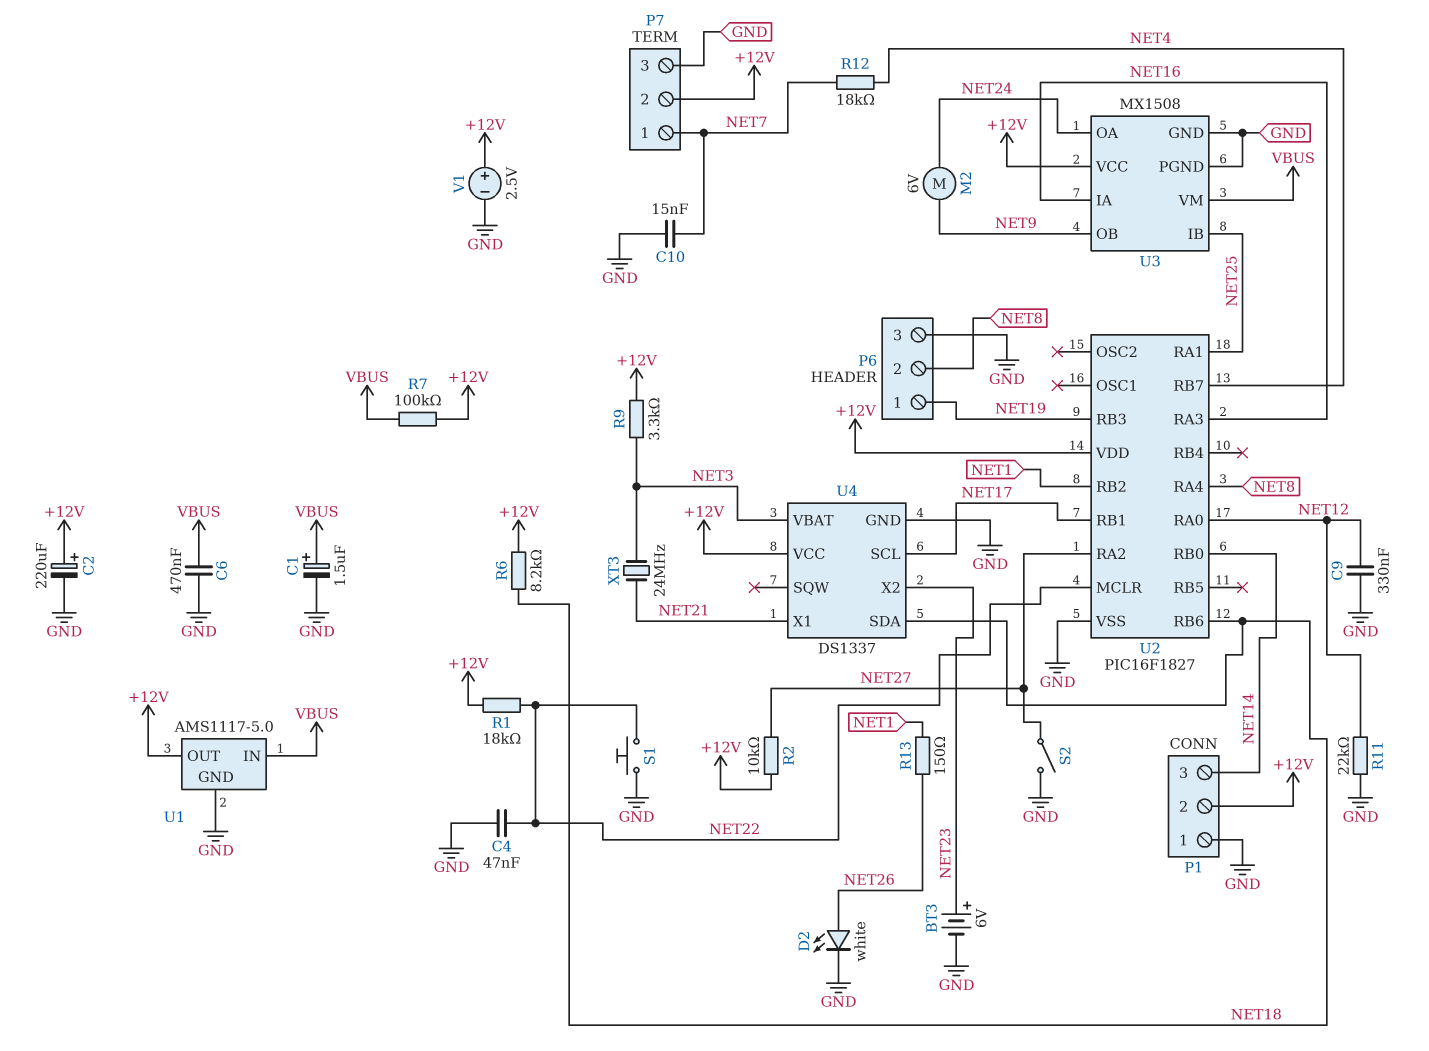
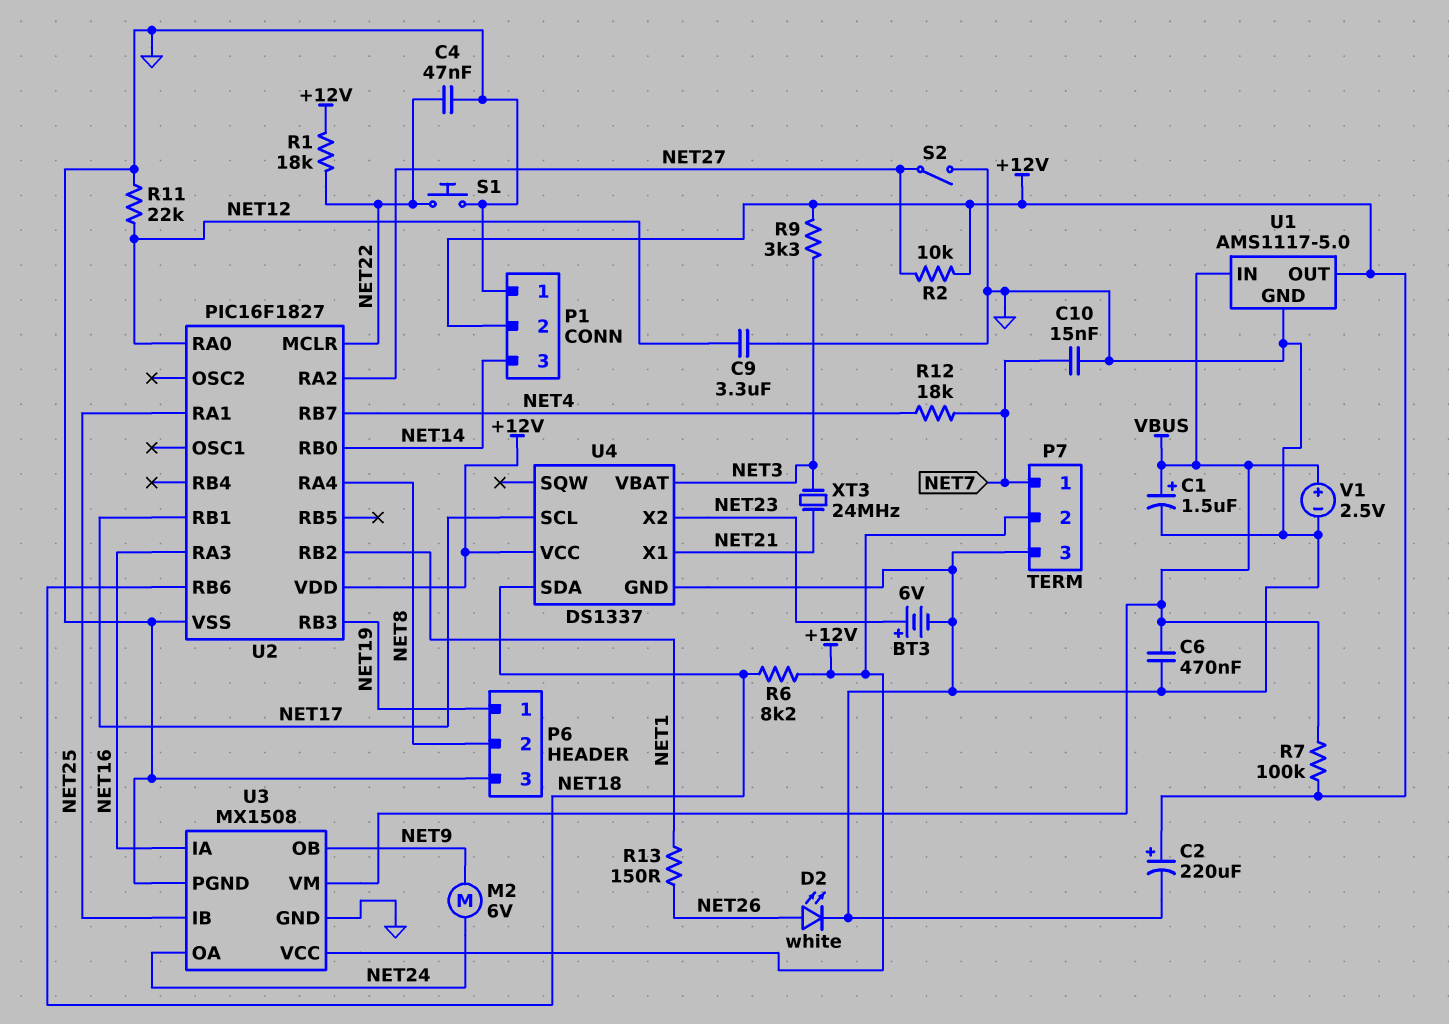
C9: 330nF (GND, NET12) -> 3.3uF (GND, NET12)
V1: 2.5V (plus +12V, minus GND) -> 2.5V (plus VBUS, minus GND)

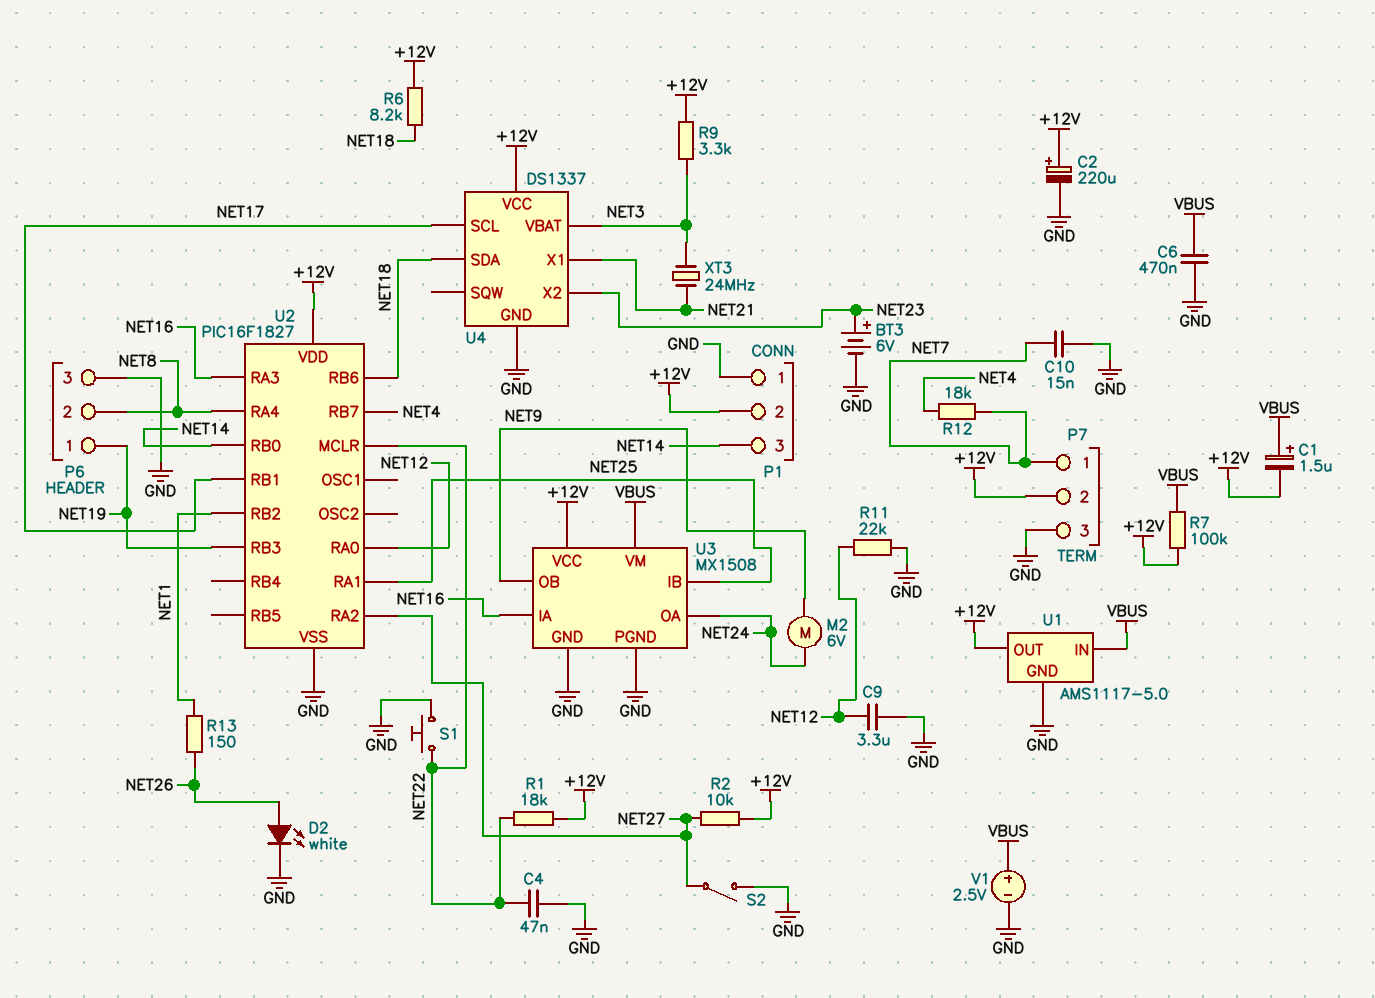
C1: 1.5uF (plus VBUS, minus GND) -> 1.5uF (plus VBUS, minus +12V)

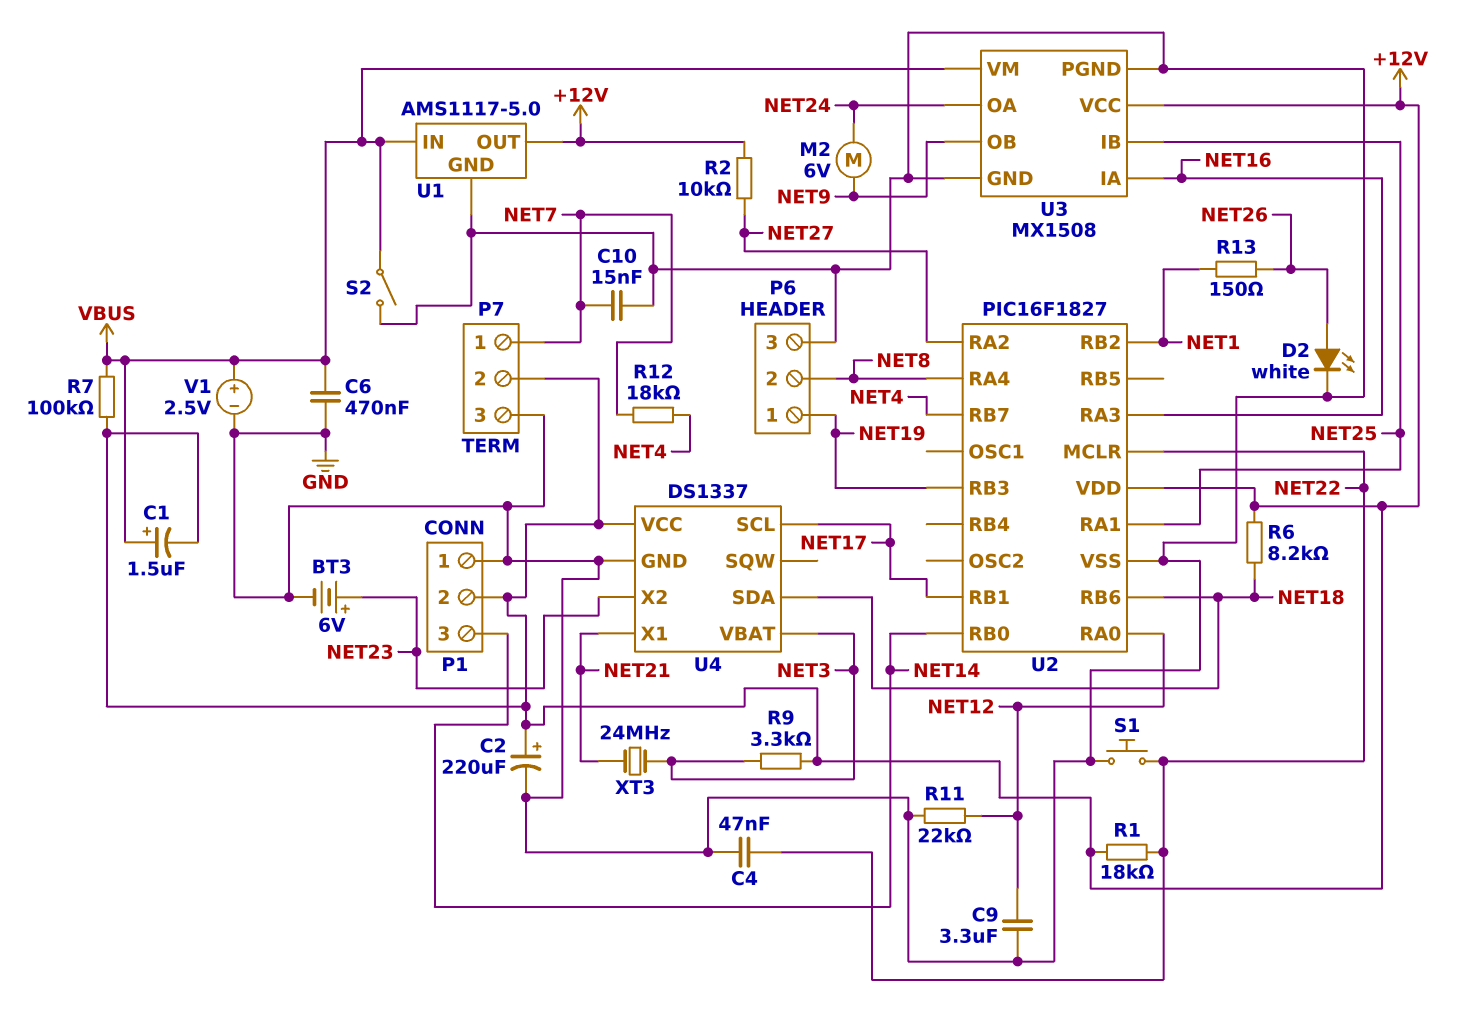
S2: switch (GND, NET27) -> switch (GND, VBUS)

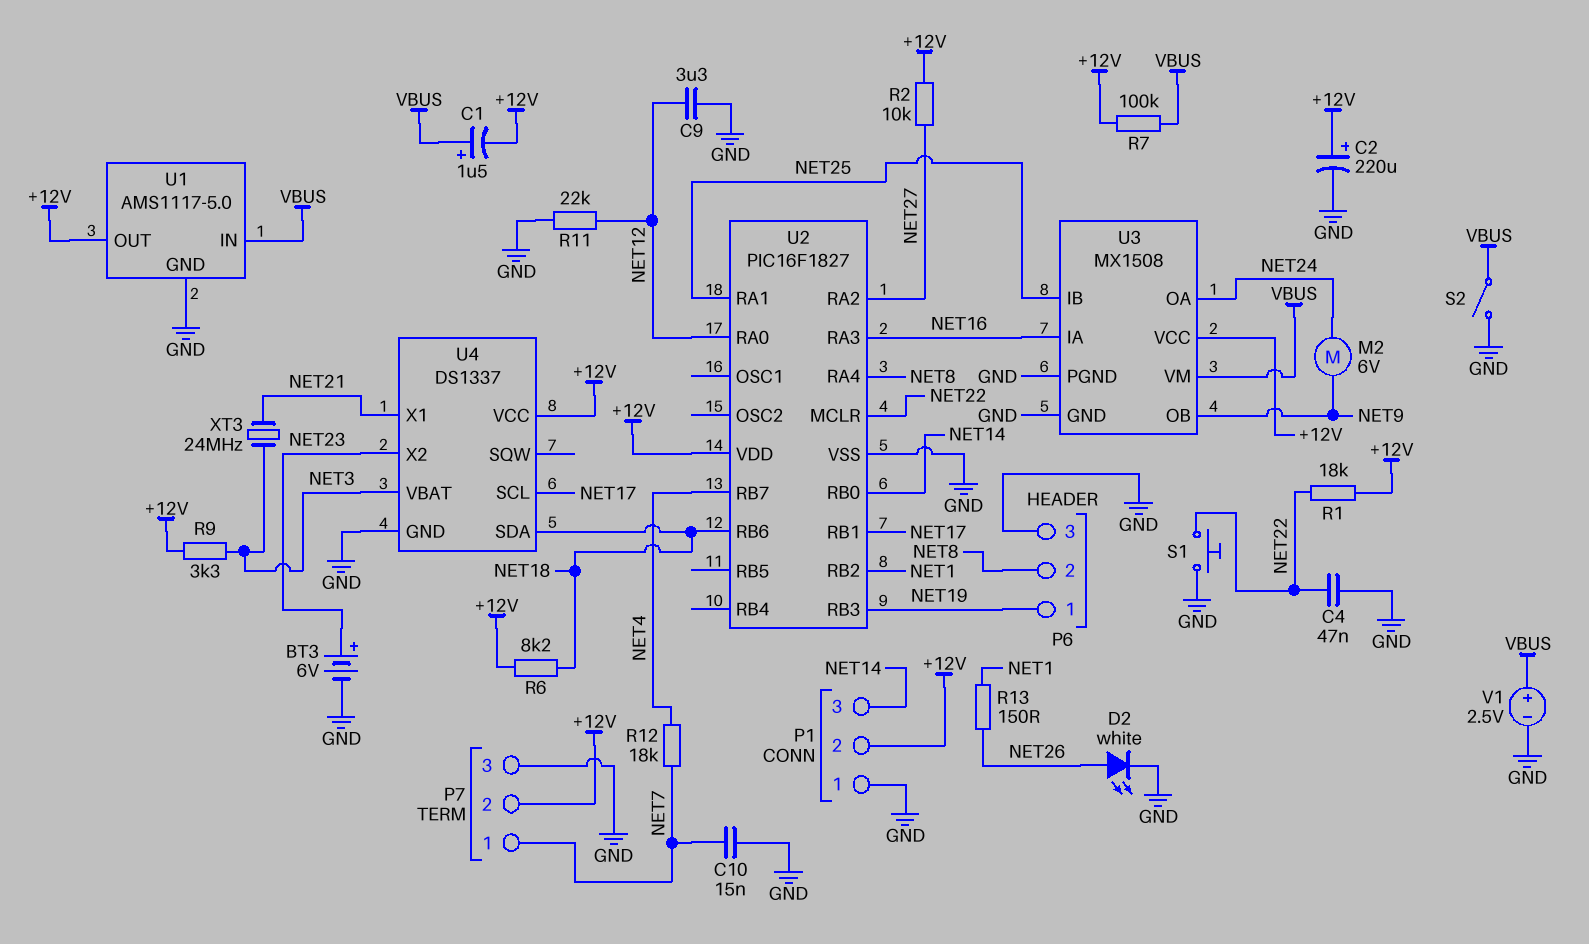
C6: 470nF (GND, VBUS) -> none

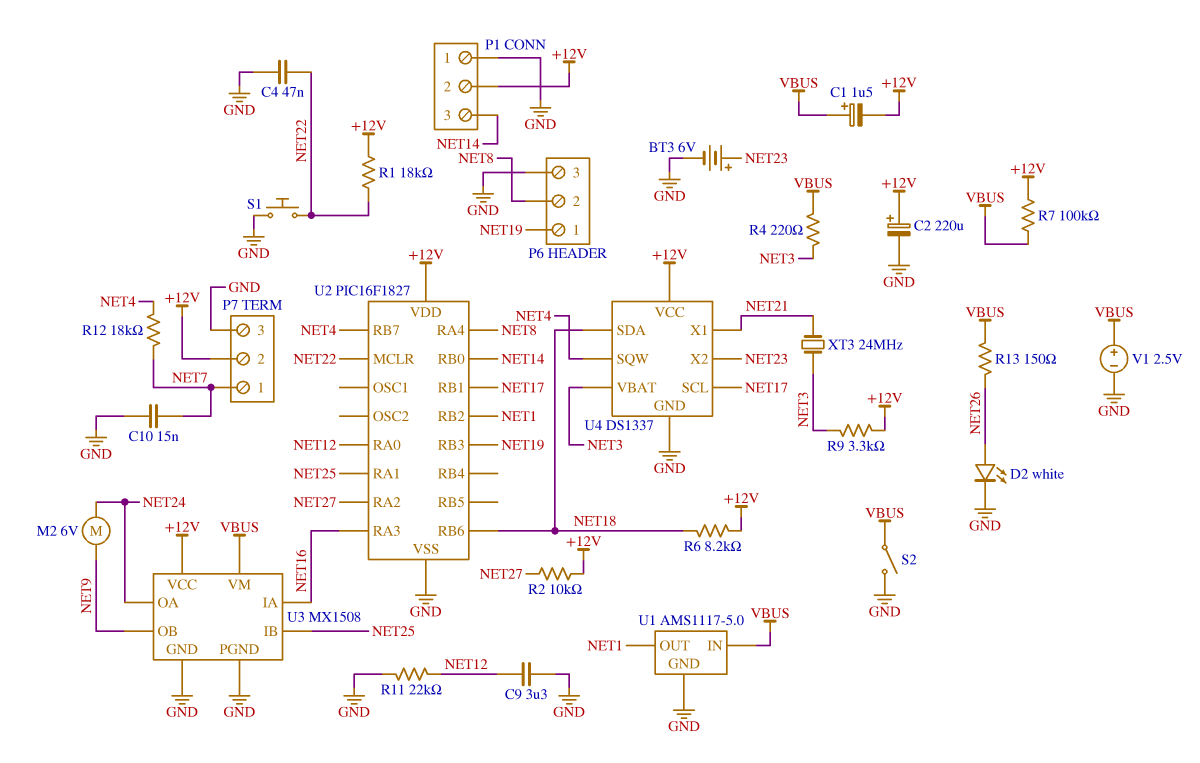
R4: none -> 220 (NET3, VBUS)
R13: 150 (NET1, NET26) -> 150 (NET26, VBUS)
U1 pin OUT: +12V -> NET1
U4 pin SQW: none -> NET4

